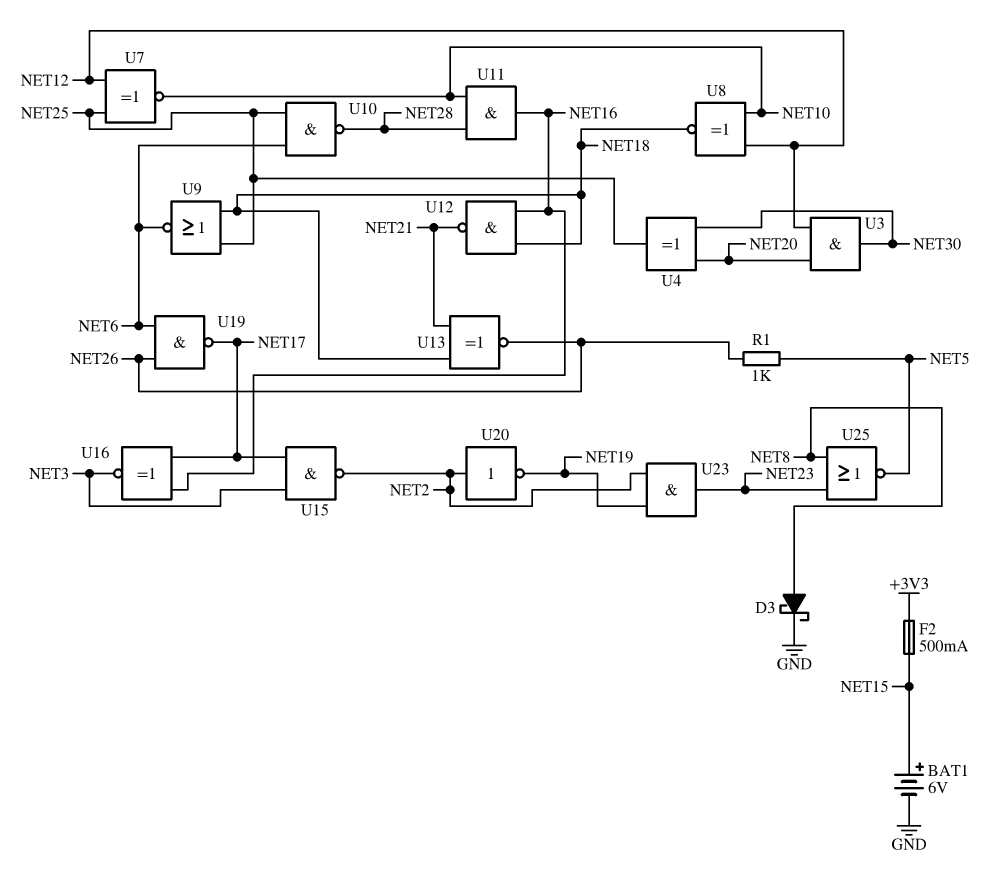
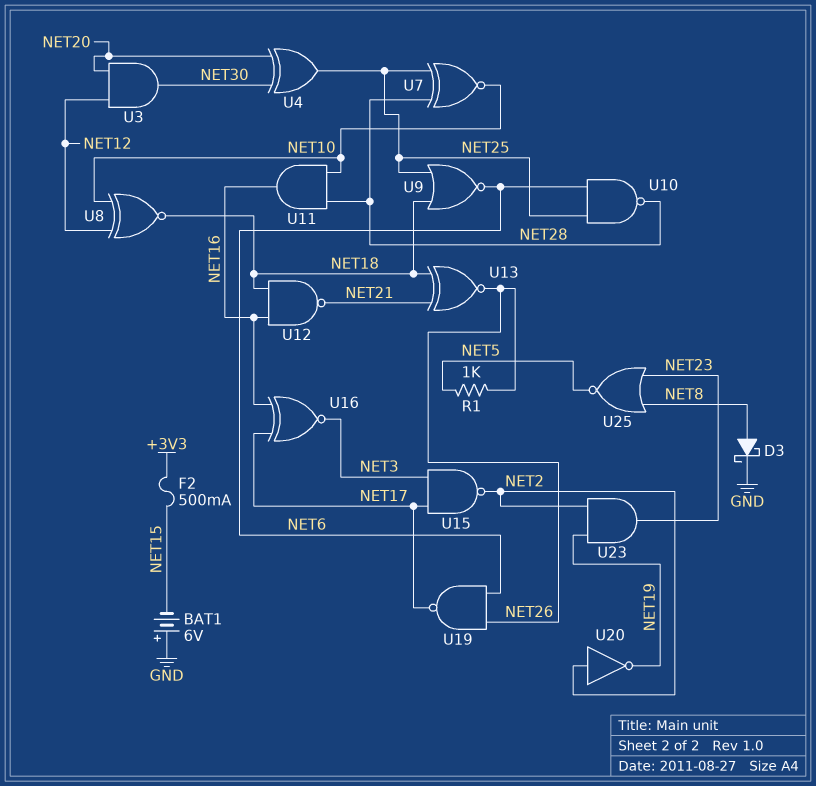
BAT1: 6V (plus NET15, minus GND) -> 6V (plus GND, minus NET15)
U7: XNOR (in NET12, in NET25, out NET10) -> XNOR (in NET25, in NET28, out NET10)

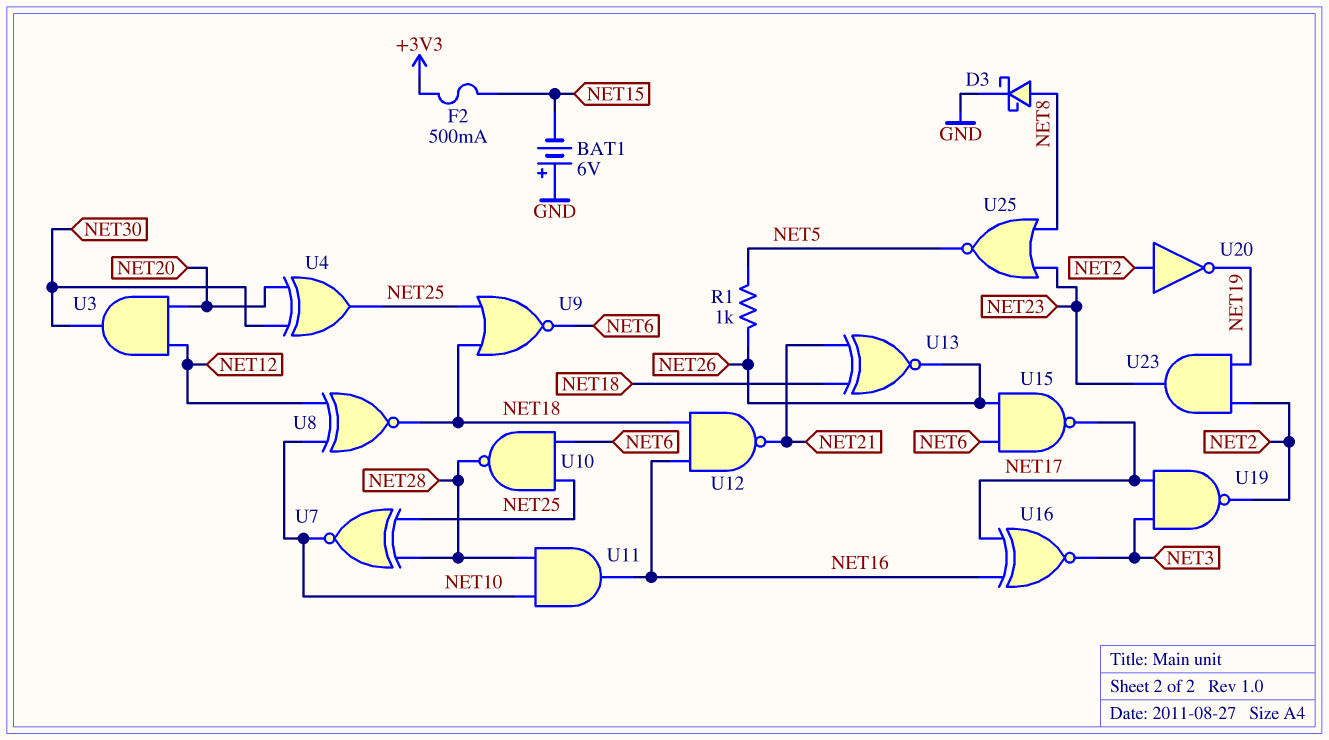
U15: NAND (in NET3, in NET17, out NET2) -> NAND (in NET6, in NET26, out NET17)
U19: NAND (in NET6, in NET26, out NET17) -> NAND (in NET3, in NET17, out NET2)

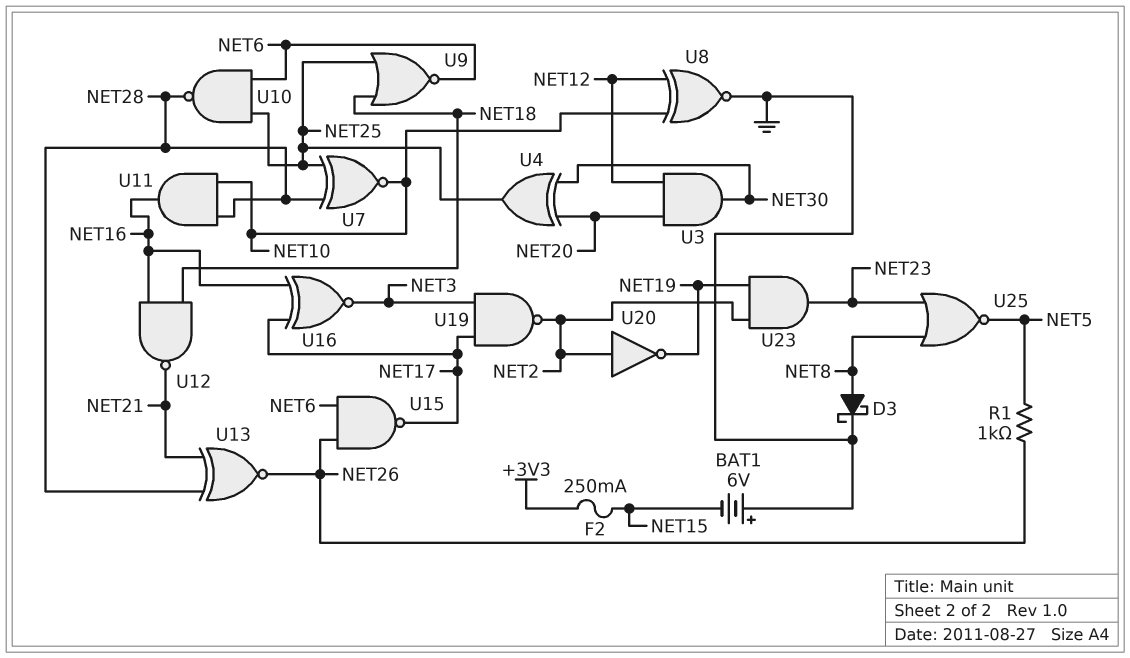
F2: 500mA (+3V3, NET15) -> 250mA (+3V3, NET15)
U8: XNOR (in NET10, in NET12, out NET18) -> XNOR (in NET10, in NET12, out GND)
U13: XNOR (in NET18, in NET21, out NET26) -> XNOR (in NET21, in NET28, out NET26)

